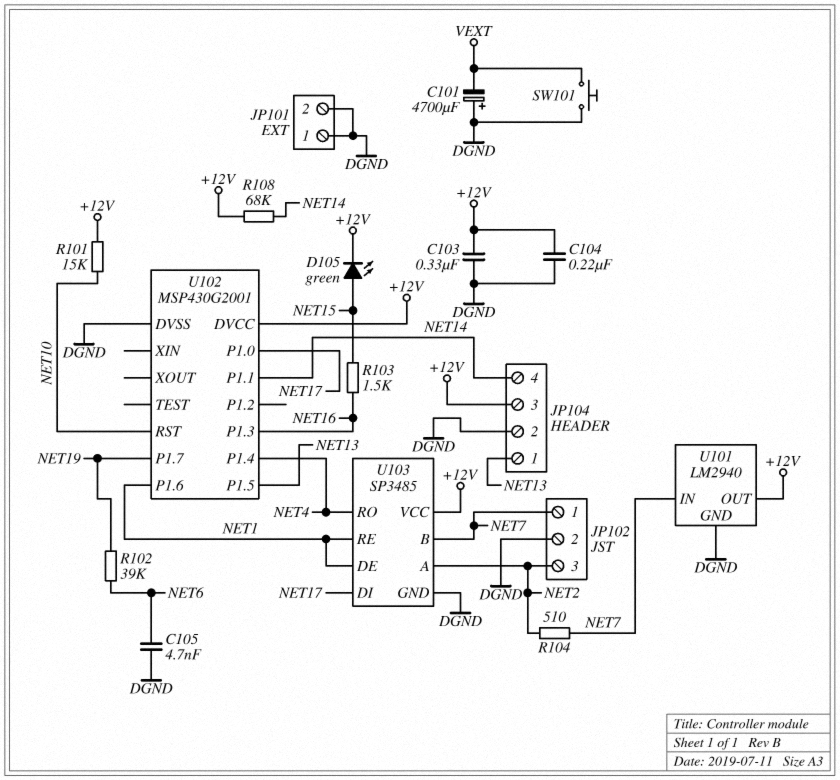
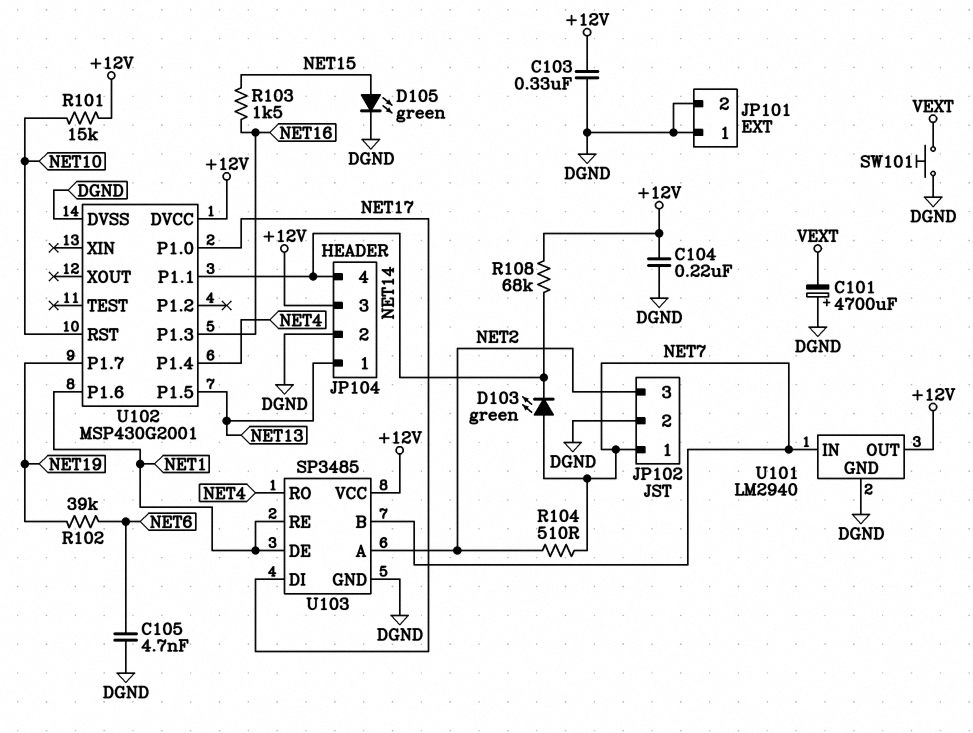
D103: none -> LED green (A NET7, K NET14)
D105: LED green (A NET15, K +12V) -> LED green (A NET15, K DGND)

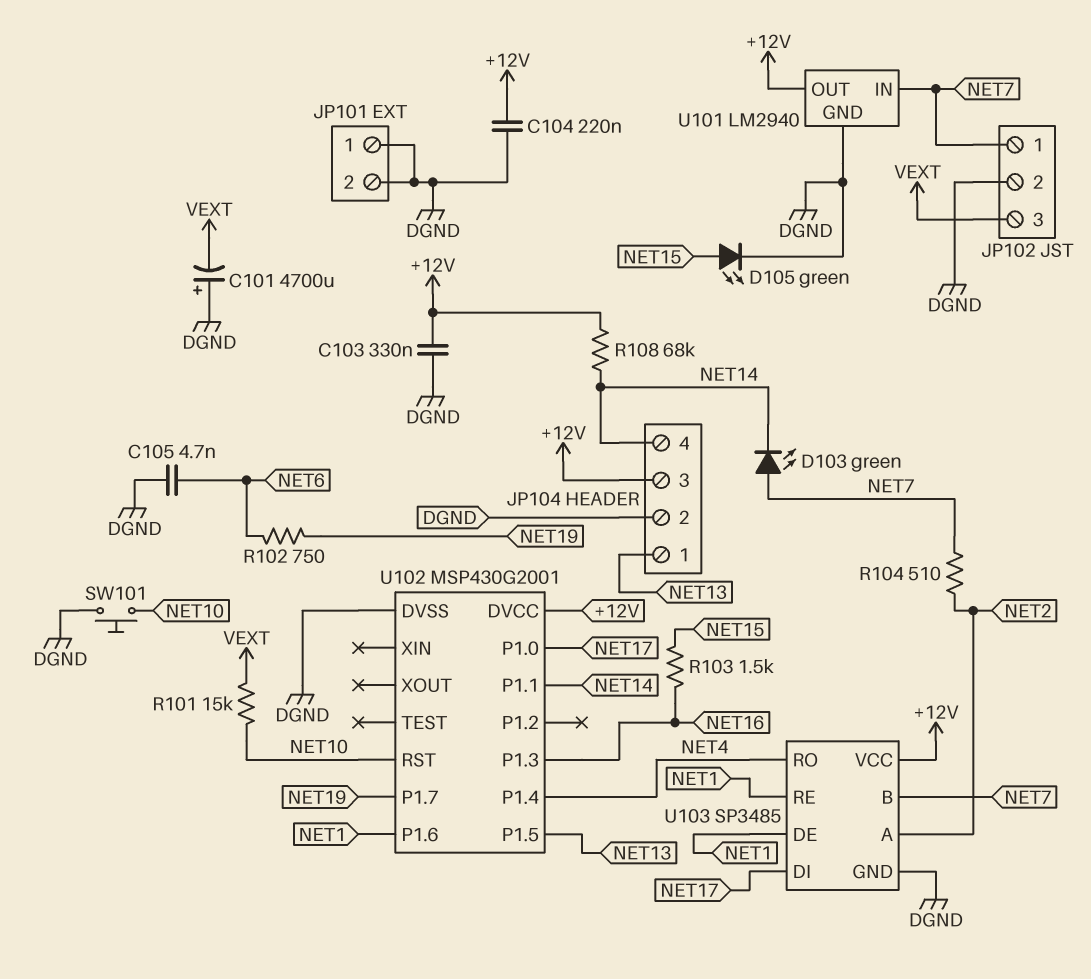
JP102 pin 3: NET2 -> VEXT
R101: 15k (+12V, NET10) -> 15k (NET10, VEXT)
R102: 39k (NET6, NET19) -> 750 (NET6, NET19)
SW101: button (DGND, VEXT) -> button (DGND, NET10)

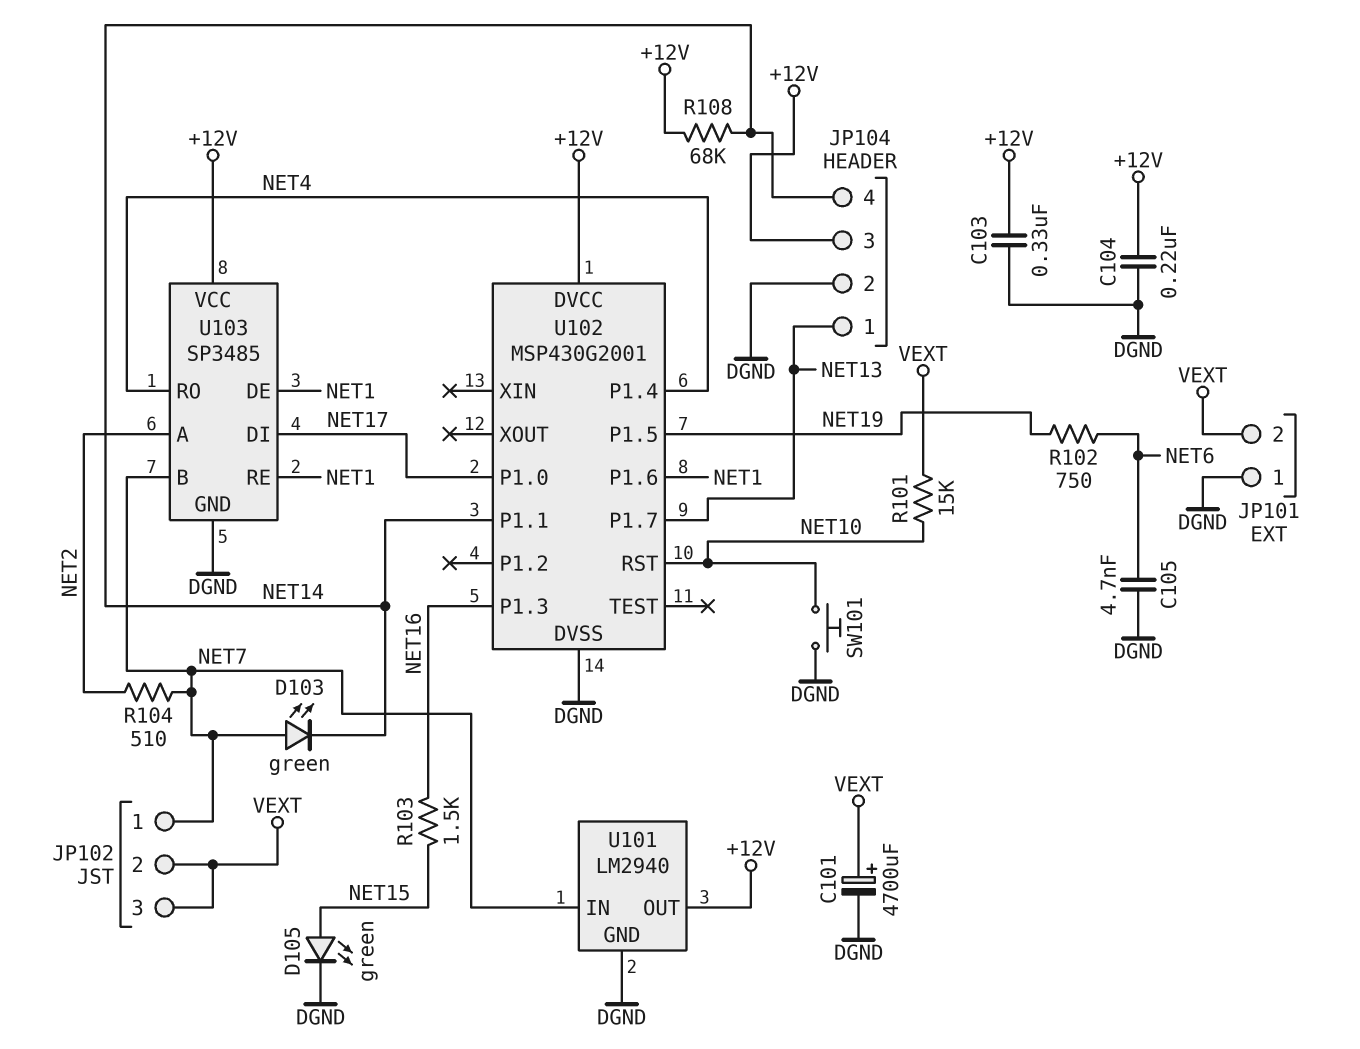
C101: 4700uF (plus DGND, minus VEXT) -> 4700uF (plus VEXT, minus DGND)
JP101 pin 2: DGND -> VEXT
JP102 pin 2: DGND -> VEXT
U102 pin P1.5: NET13 -> NET19
U102 pin P1.7: NET19 -> NET13

